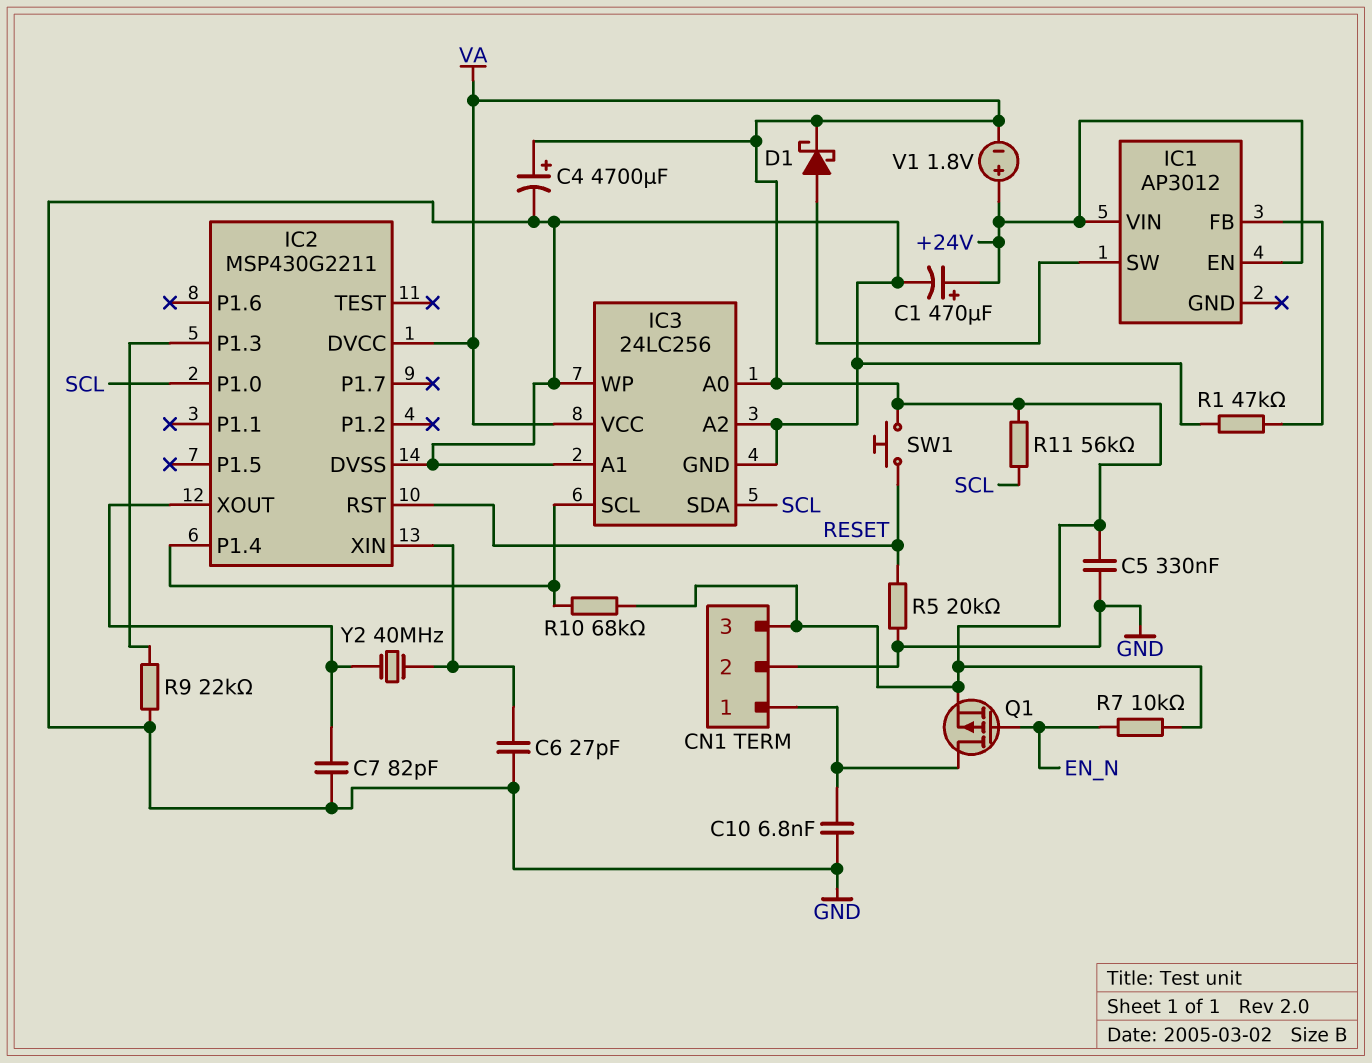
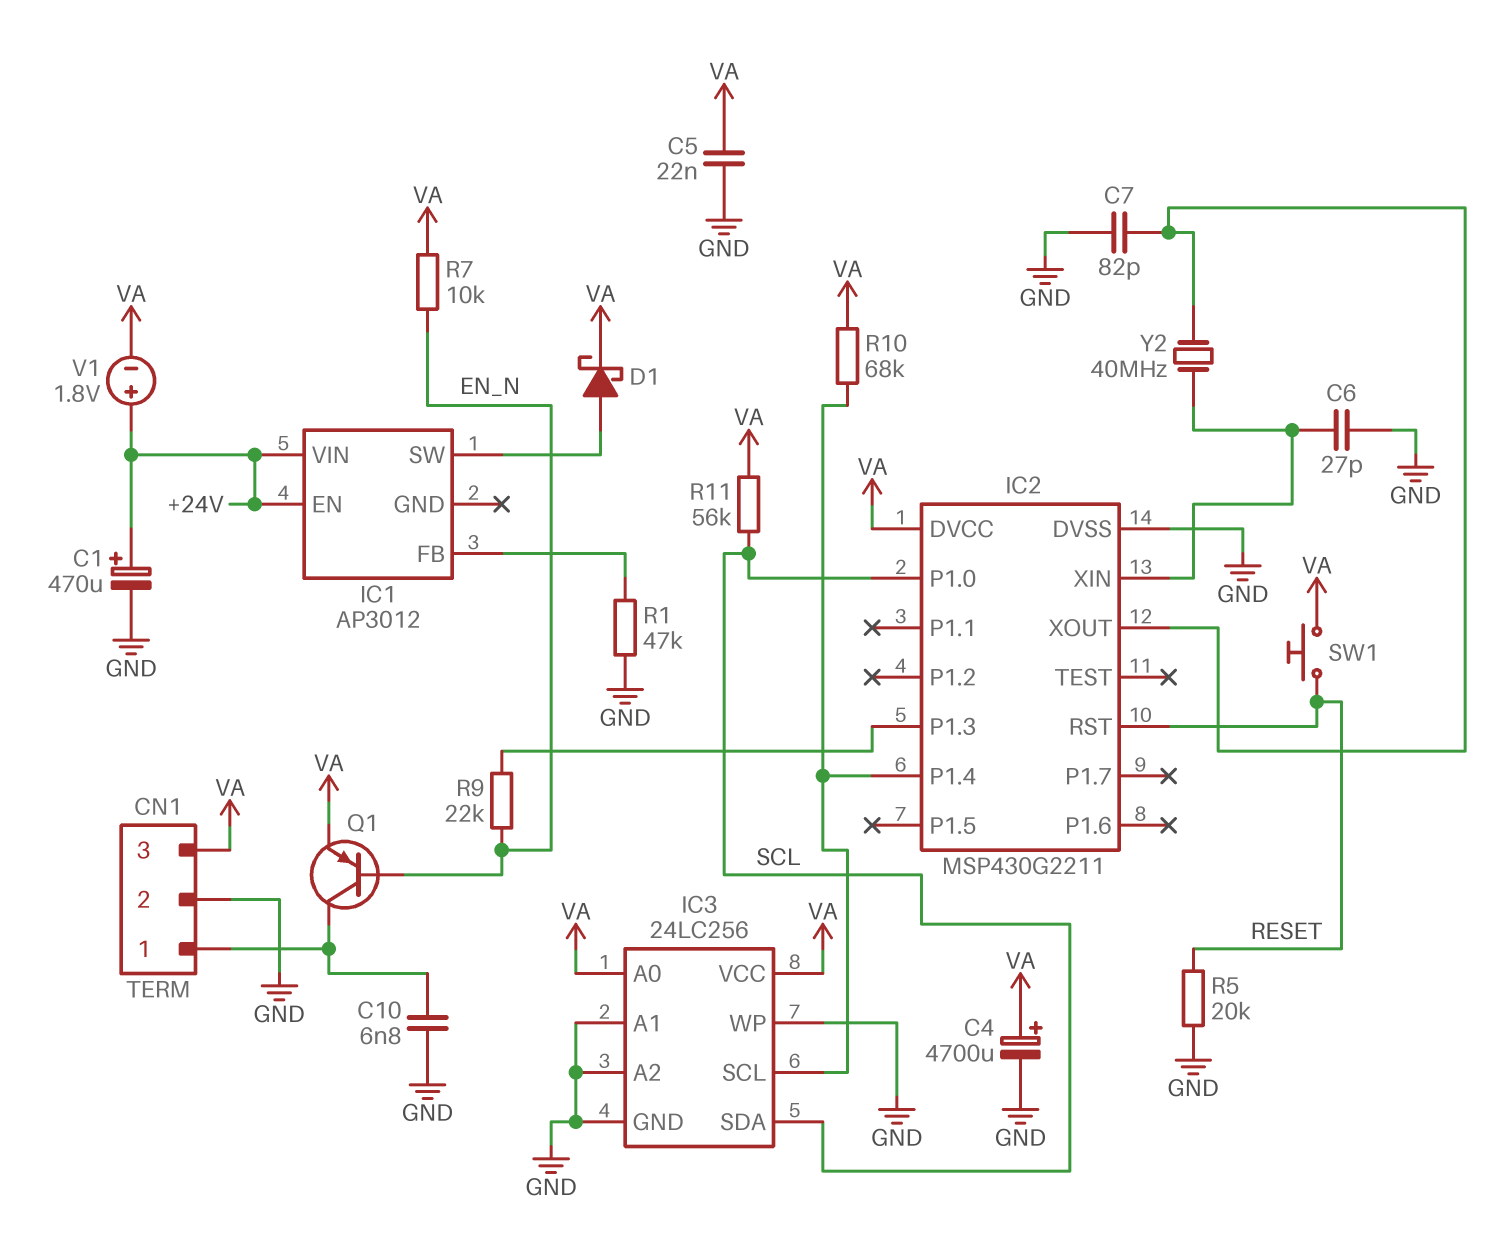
C5: 330nF (GND, VA) -> 22nF (GND, VA)
Q1: PMOS (G EN_N, D CN1/1, S VA) -> PNP (B EN_N, C CN1/1, E VA)
R9: 22k (GND, IC2/P1.3) -> 22k (EN_N, IC2/P1.3)

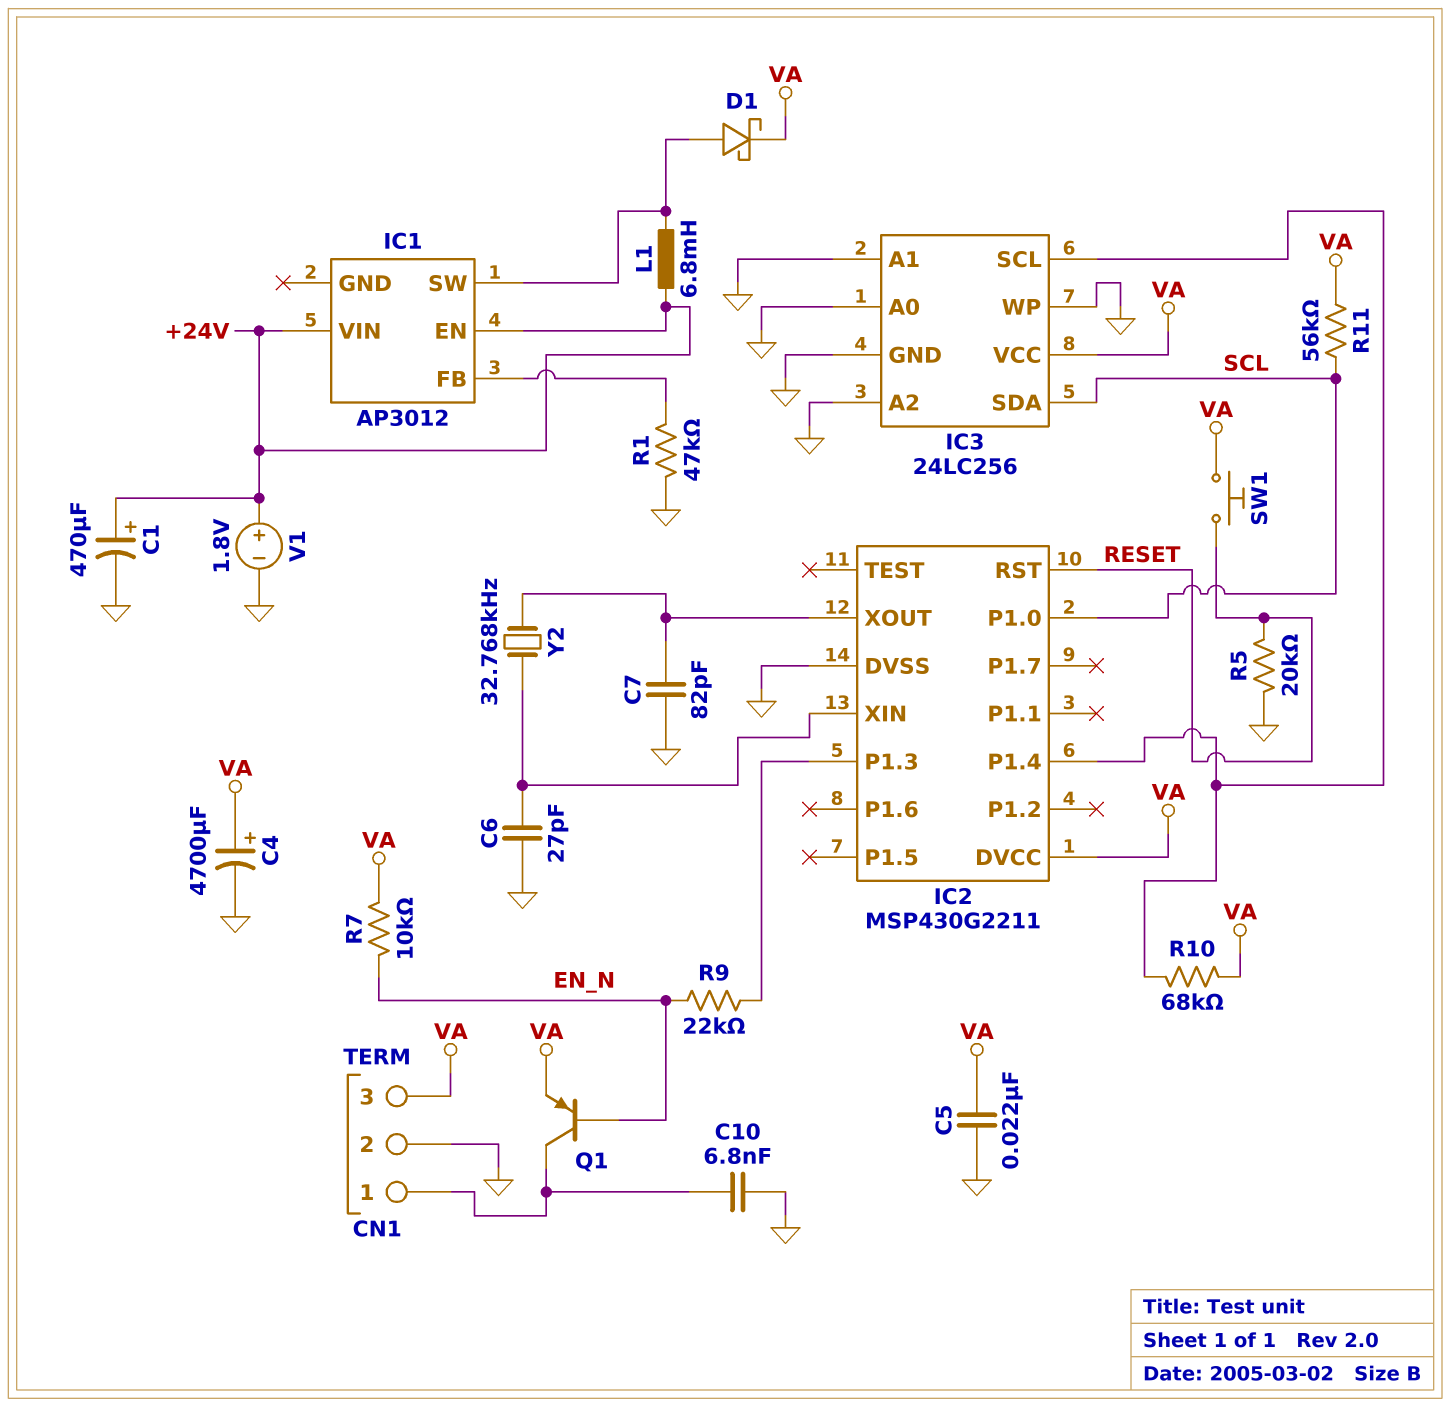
IC3 pin A0: VA -> GND
L1: none -> 6.8mH (+24V, IC1/SW)
V1: 1.8V (plus +24V, minus VA) -> 1.8V (plus +24V, minus GND)
Y2: 40MHz (IC2/XIN, IC2/XOUT) -> 32.768kHz (IC2/XIN, IC2/XOUT)

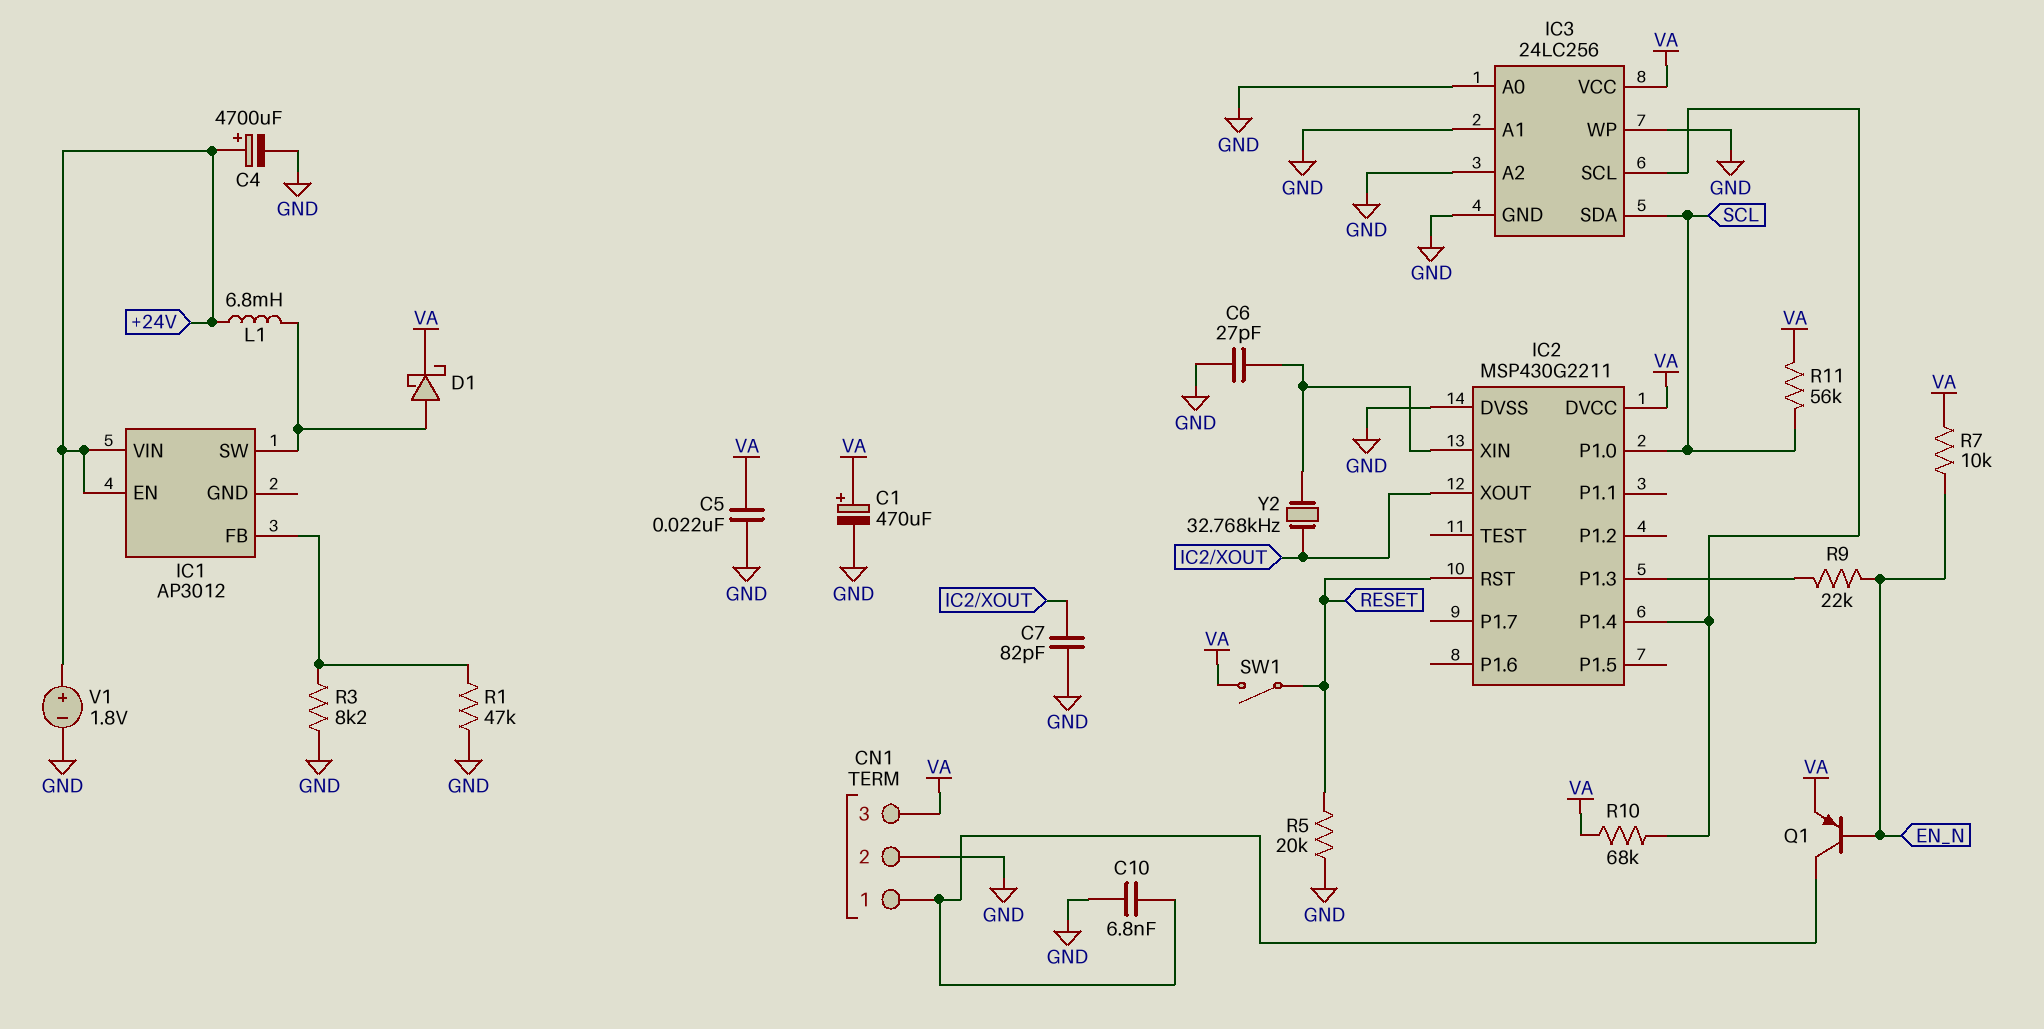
C1: 470uF (plus +24V, minus GND) -> 470uF (plus VA, minus GND)
C4: 4700uF (plus VA, minus GND) -> 4700uF (plus +24V, minus GND)
R3: none -> 8.2k (GND, IC1/FB)
SW1: button (RESET, VA) -> switch (RESET, VA)

